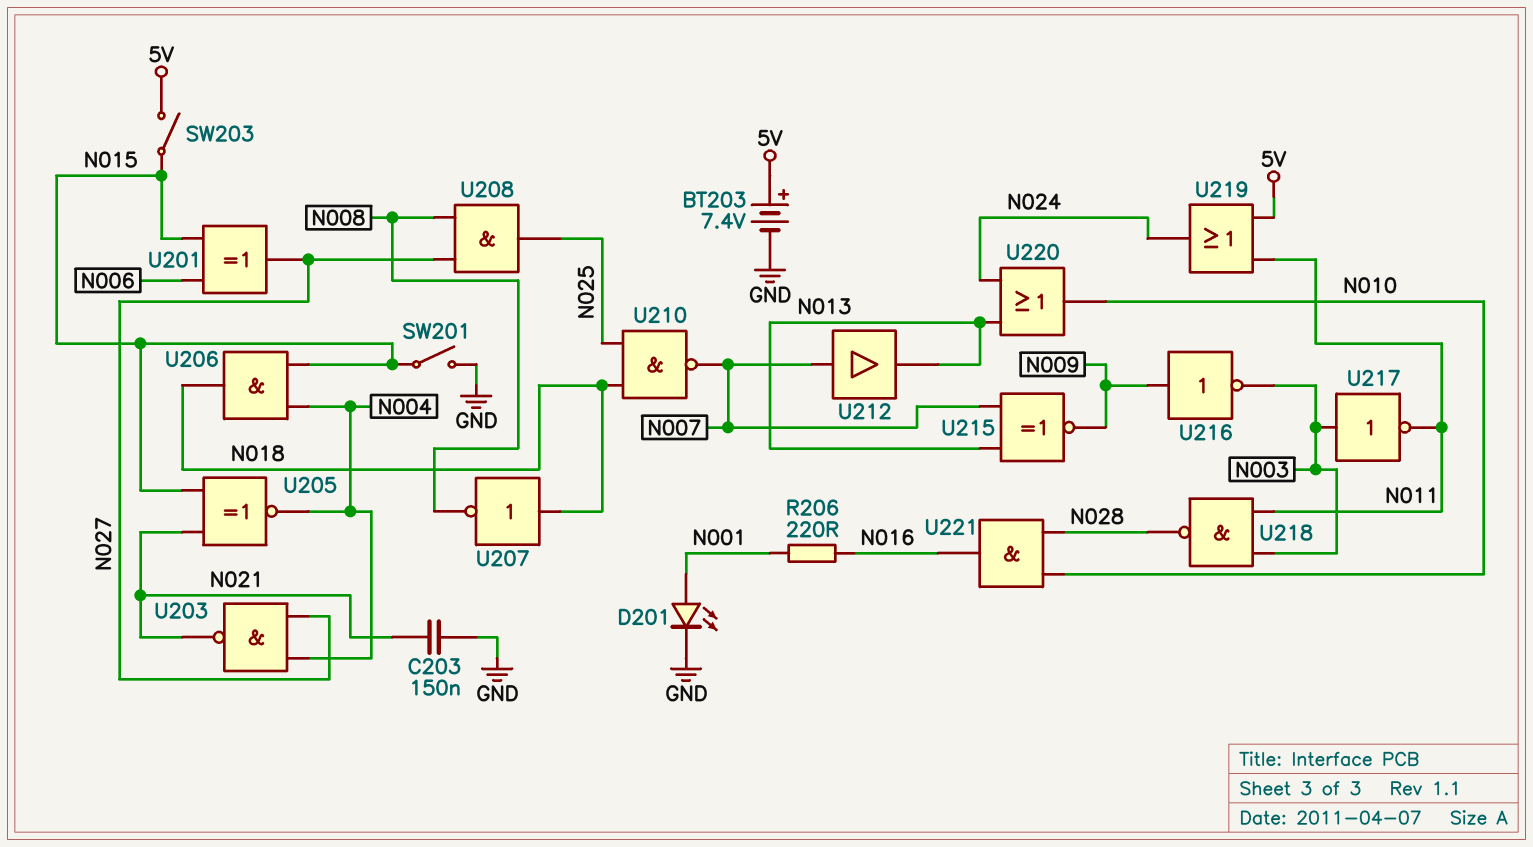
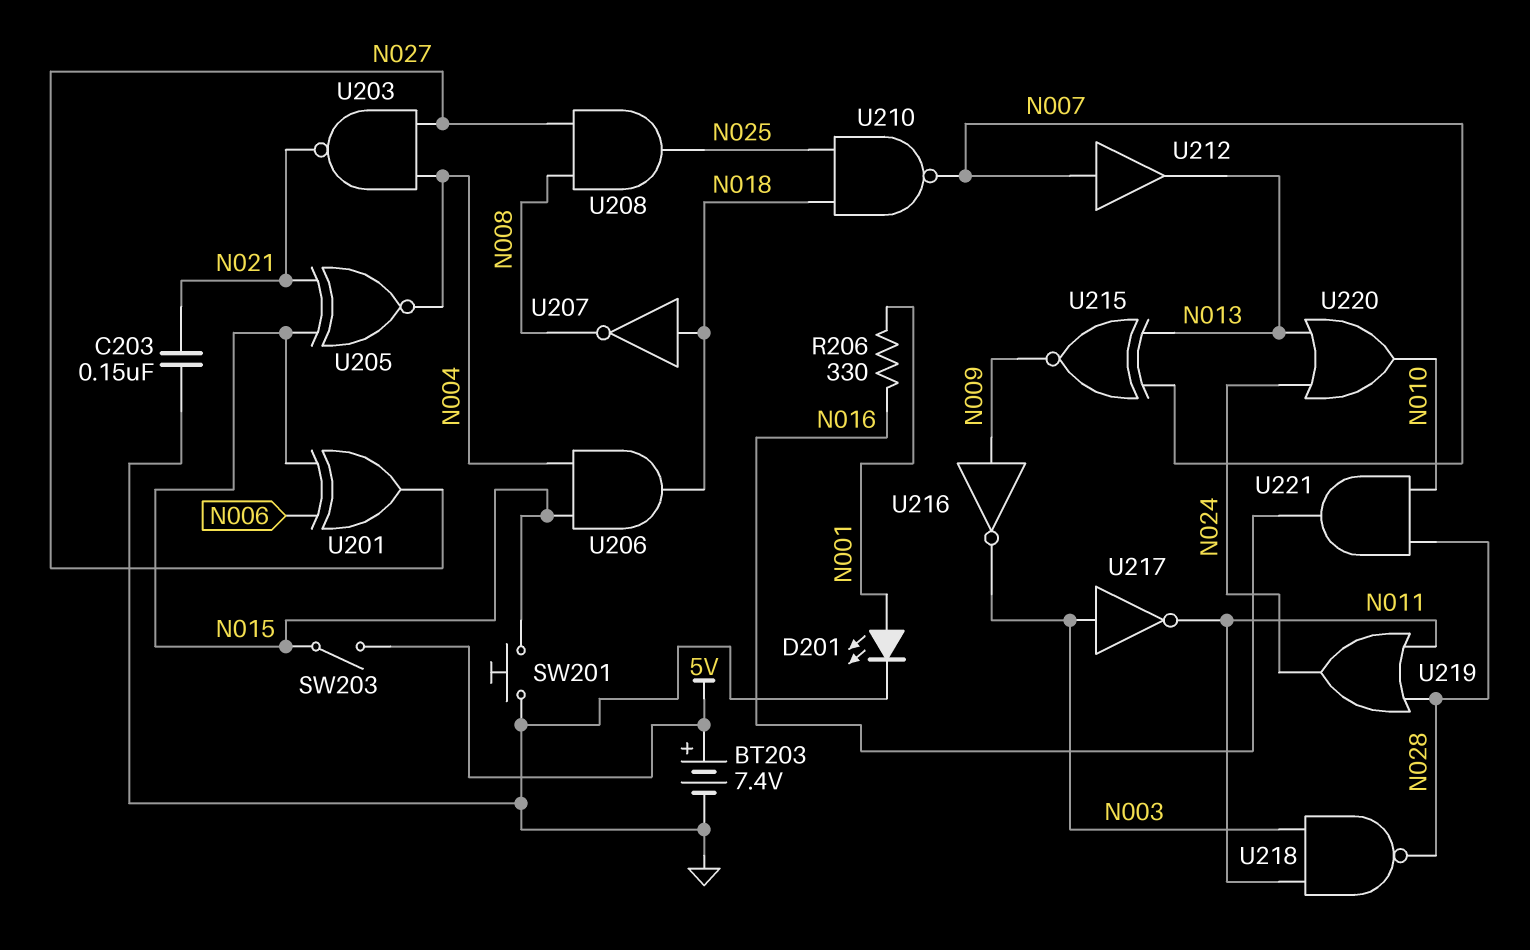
R206: 220 (N001, N016) -> 330 (N001, N016)
SW201: switch (GND, N015) -> button (GND, N015)
U219: OR (in 5V, in N011, out N024) -> OR (in N011, in N028, out N024)

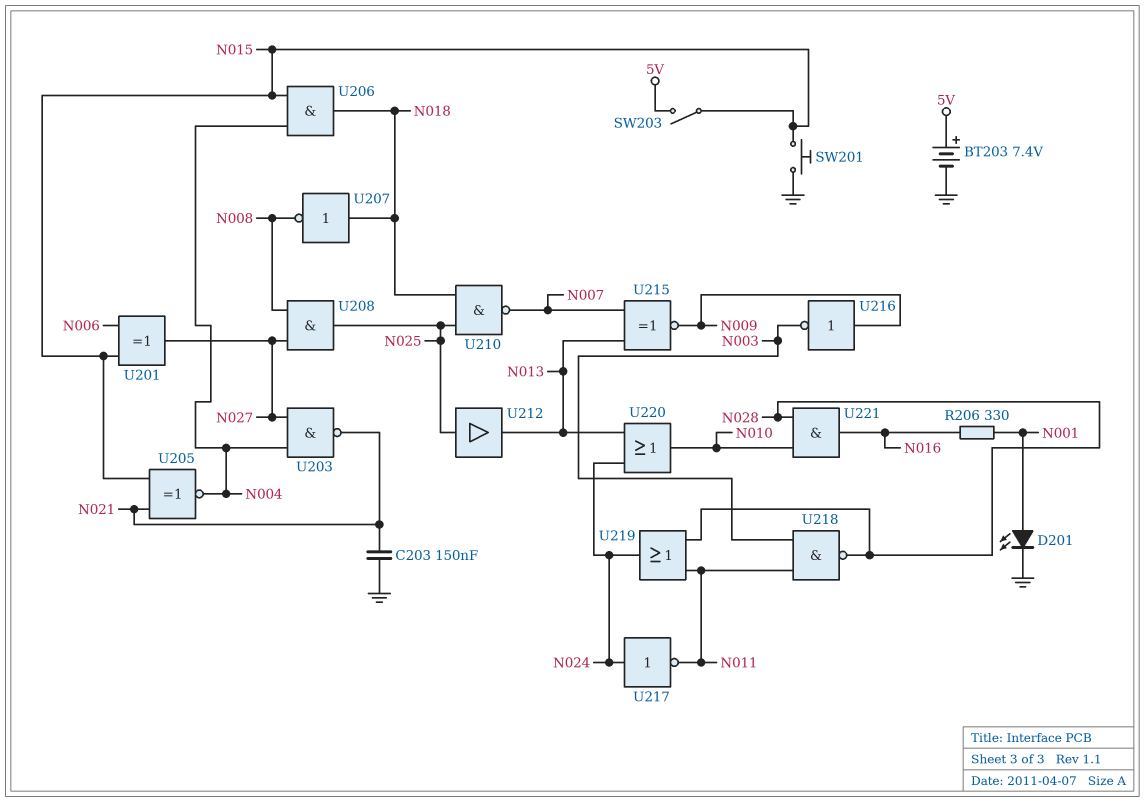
U212: buffer (in N007, out N013) -> buffer (in N025, out N013)
U217: NOT (in N003, out N011) -> NOT (in N024, out N011)

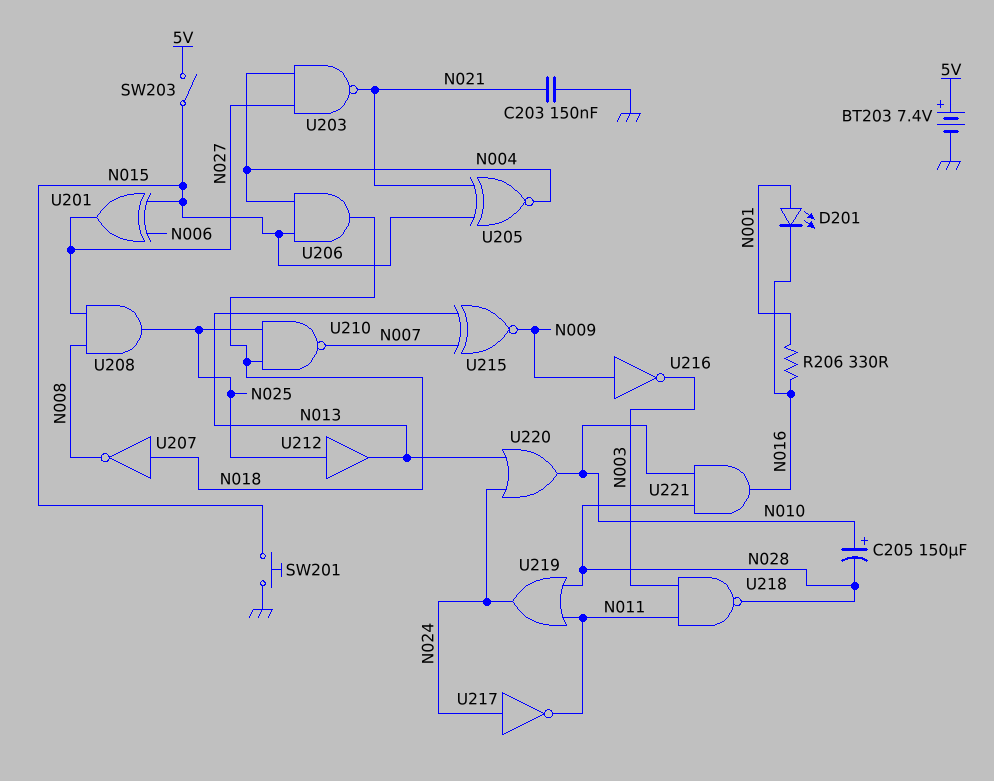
C205: none -> 150uF (plus N010, minus N028)
D201: LED (A N001, K GND) -> LED (A N001, K N016)

